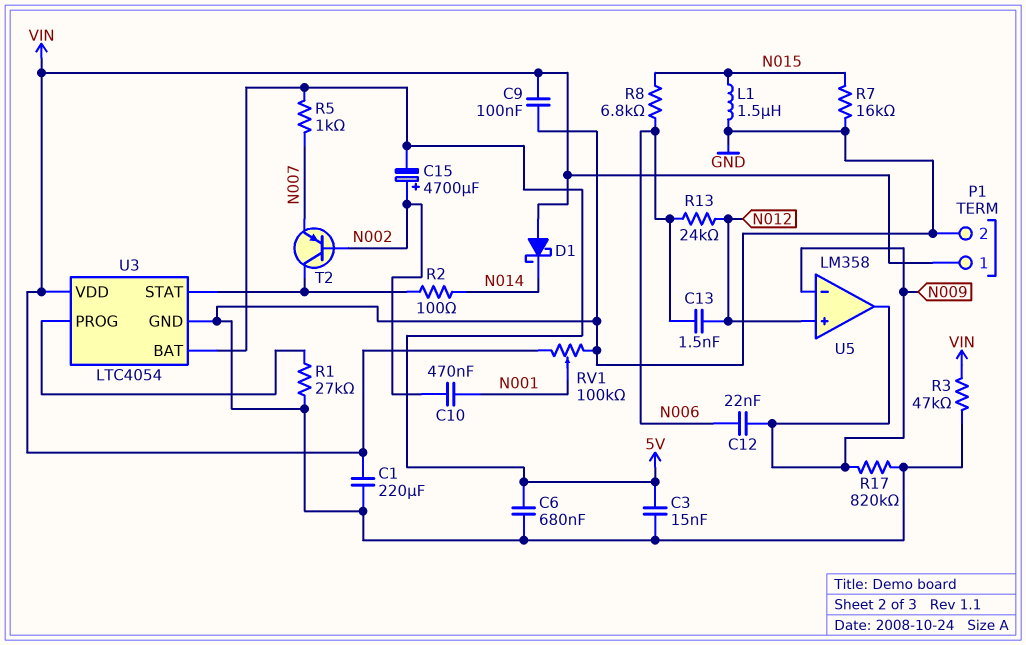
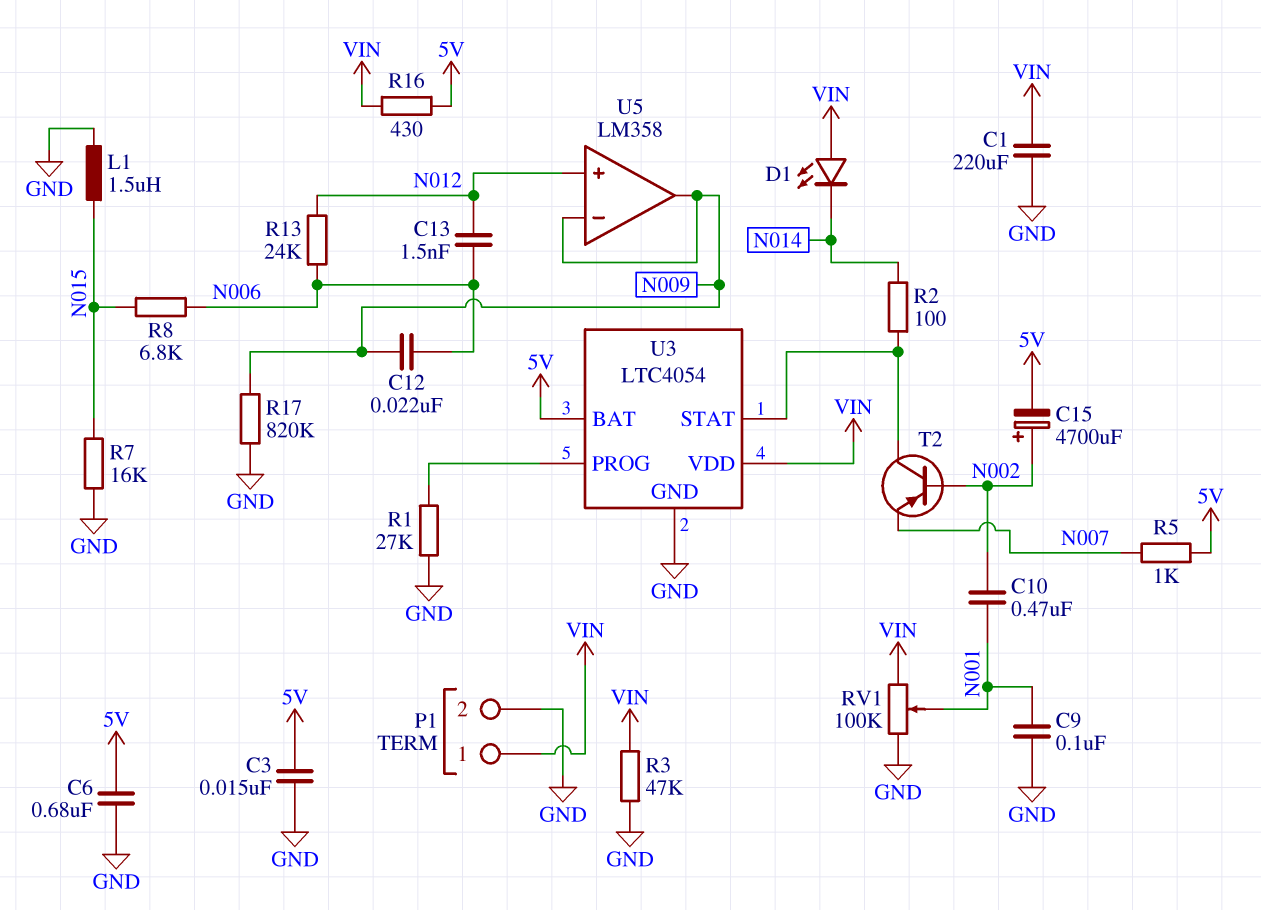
C9: 100nF (GND, VIN) -> 100nF (GND, N001)
D1: schottky (A VIN, K N014) -> LED (A VIN, K N014)
R16: none -> 430 (5V, VIN)

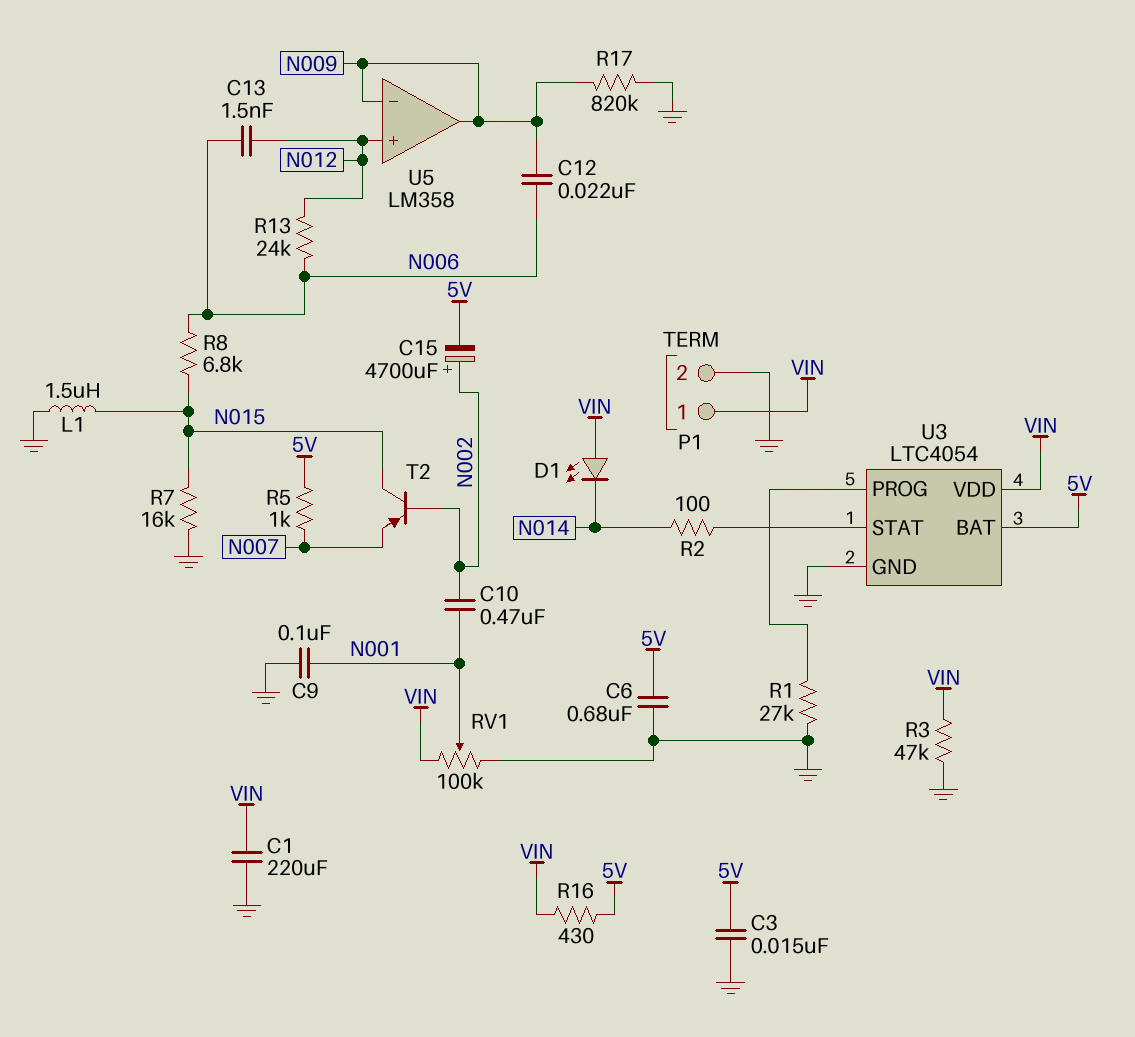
T2: PNP (B N002, C U3/STAT, E N007) -> PNP (B N002, C N015, E N007)

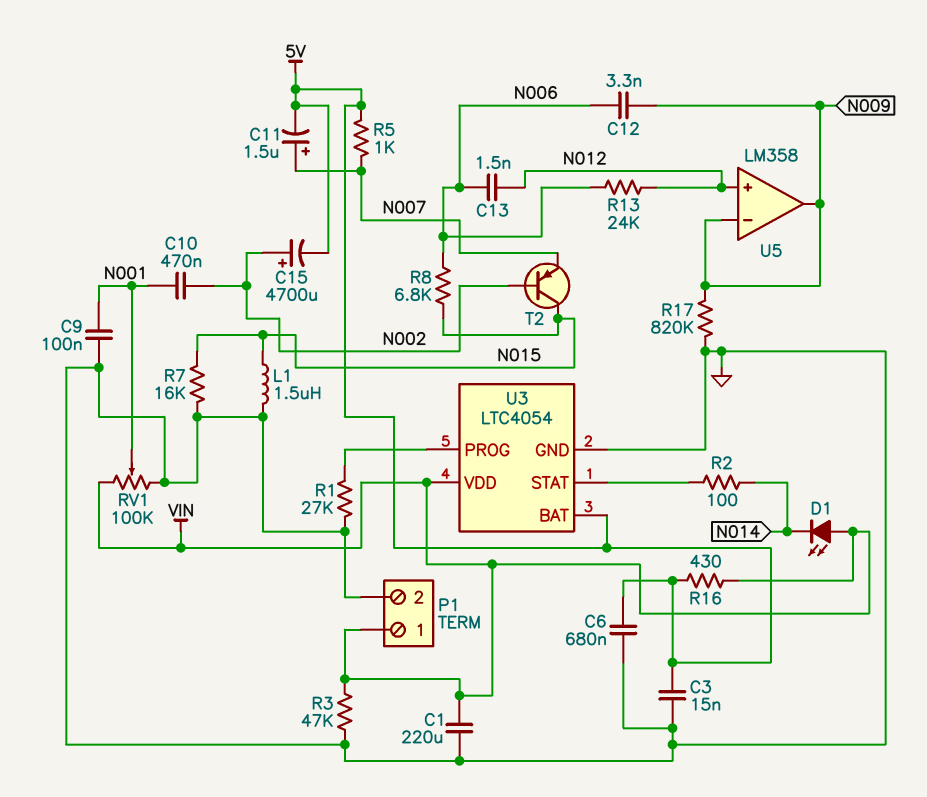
C11: none -> 1.5uF (plus N007, minus 5V)
C12: 22nF (N006, N009) -> 3.3nF (N006, N009)

